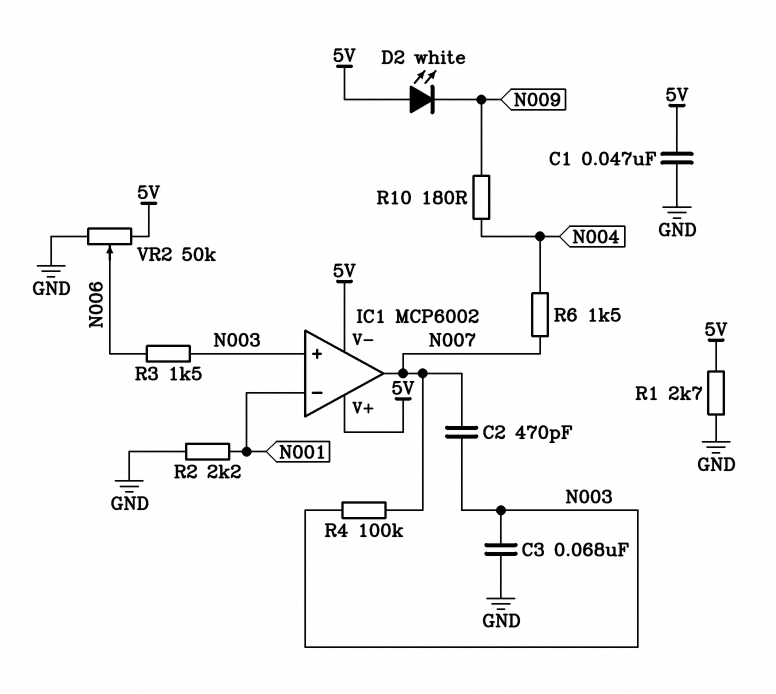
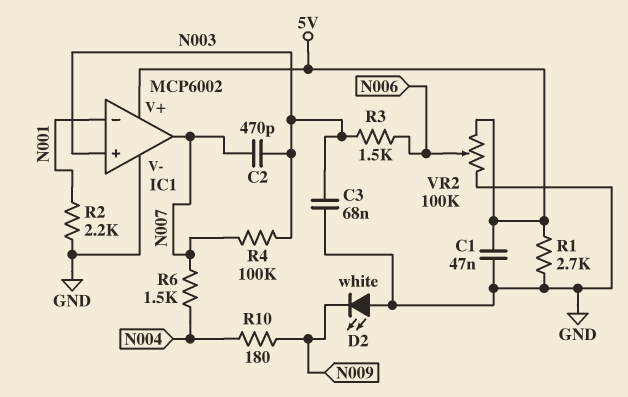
D2: LED white (A 5V, K N009) -> LED white (A GND, K N009)
IC1 pin V-: 5V -> GND
VR2: 50k (5V, GND, wiper N006) -> 100k (5V, GND, wiper N006)

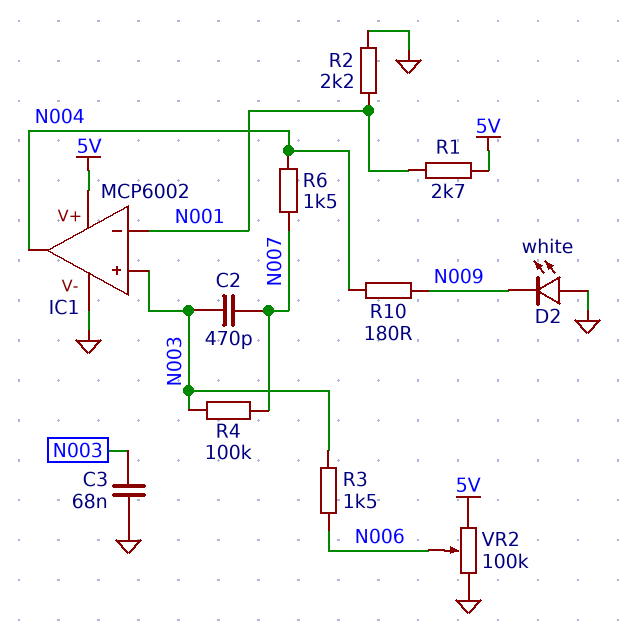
C1: 47nF (5V, GND) -> none
IC1 pin out: N007 -> N004
R1: 2.7k (5V, GND) -> 2.7k (5V, N001)

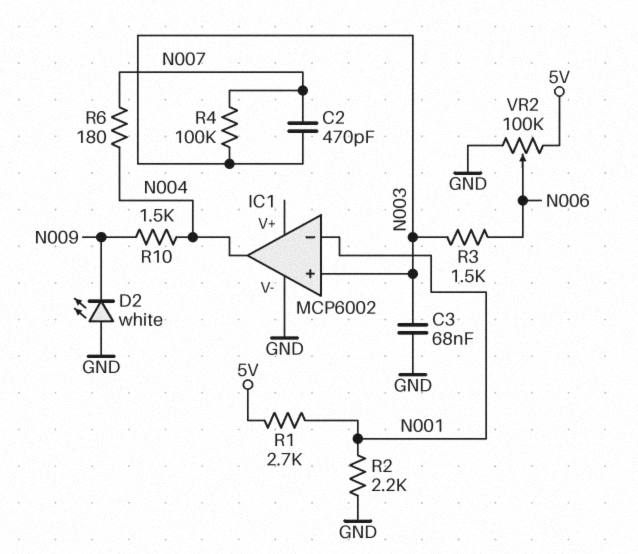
IC1 pin V+: 5V -> none
R6: 1.5k (N004, N007) -> 180 (N004, N007)
R10: 180 (N004, N009) -> 1.5k (N004, N009)

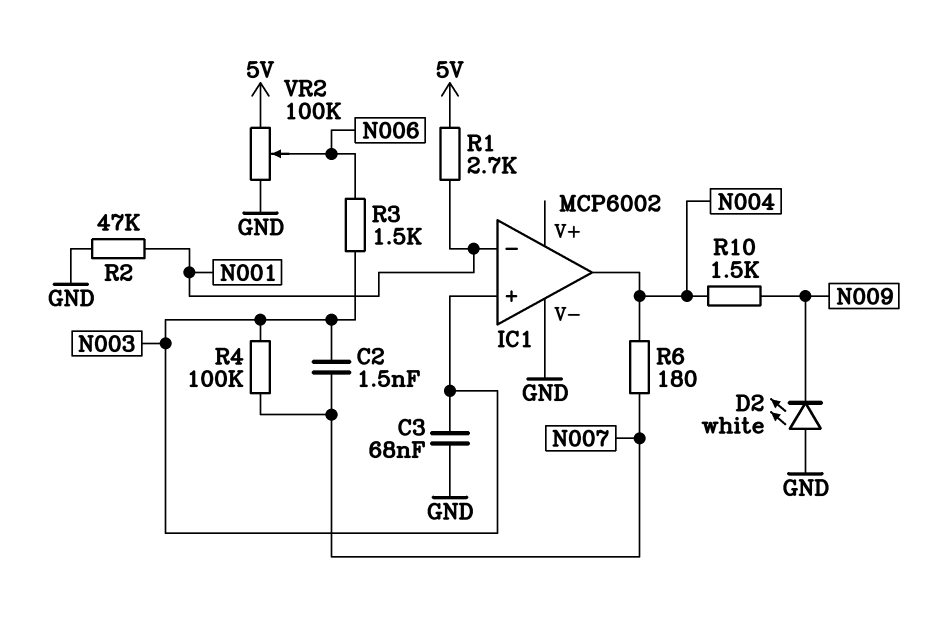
C2: 470pF (N003, N007) -> 1.5nF (N003, N007)
R2: 2.2k (GND, N001) -> 47k (GND, N001)

